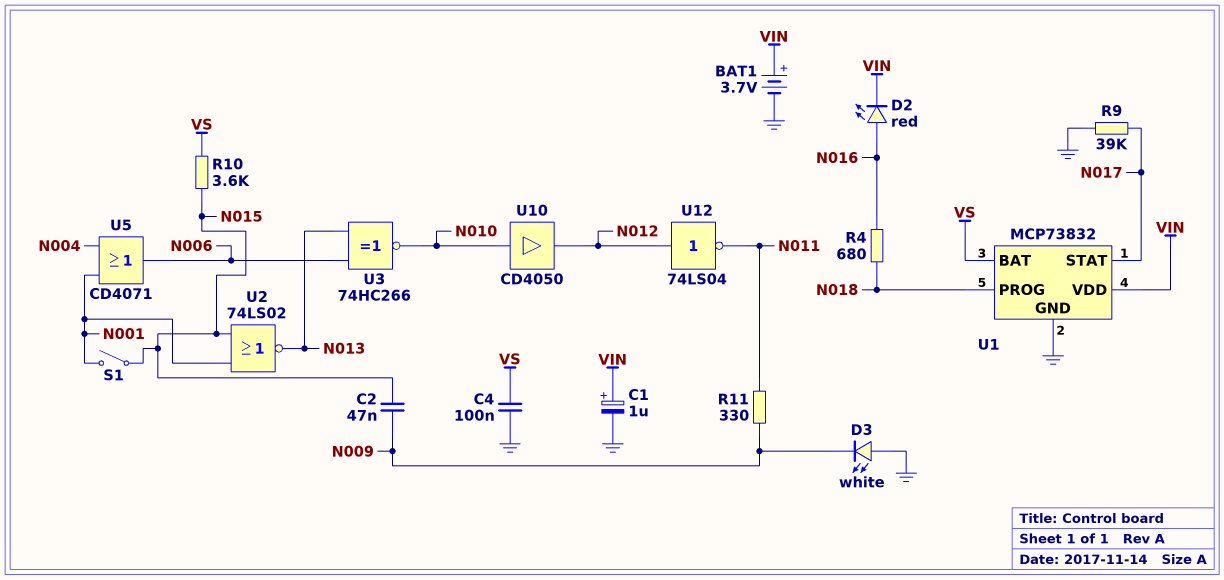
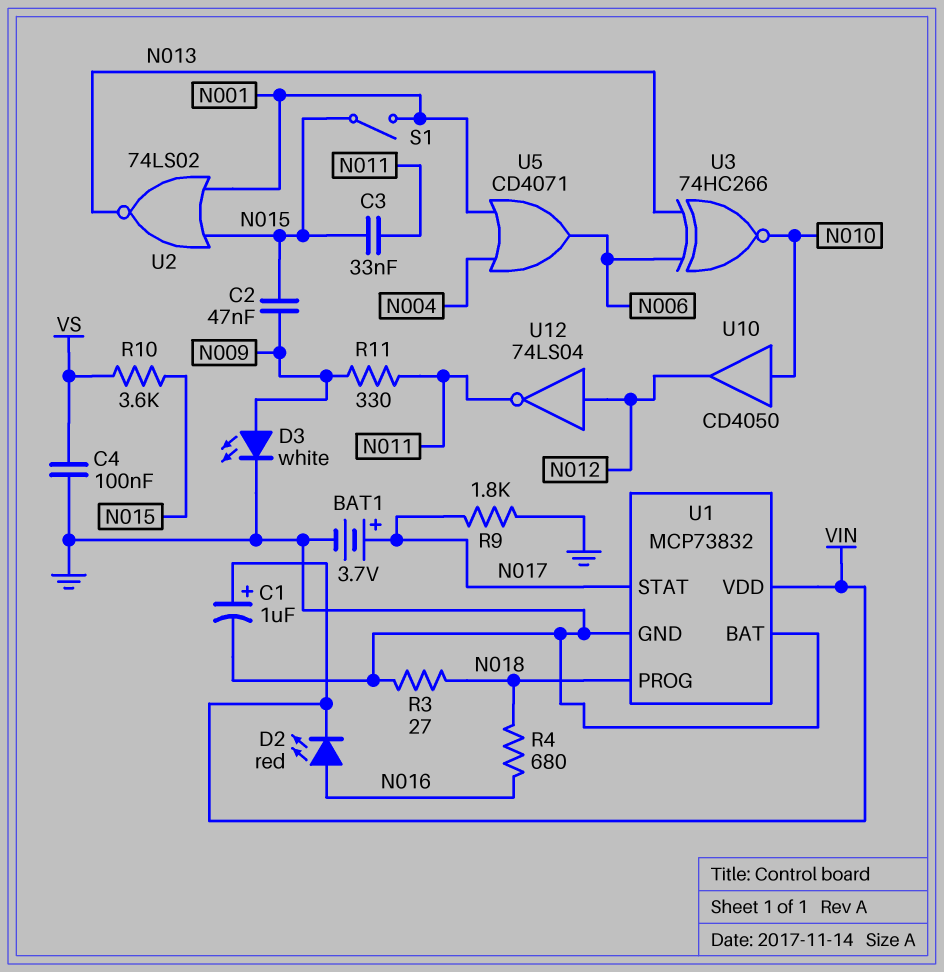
BAT1: 3.7V (plus VIN, minus GND) -> 3.7V (plus N017, minus GND)
C3: none -> 33nF (N011, N015)
D3: LED white (A GND, K N009) -> LED white (A N009, K GND)
R3: none -> 27 (GND, N018)
R9: 39k (GND, N017) -> 1.8k (GND, N017)
U1 pin BAT: VS -> GND

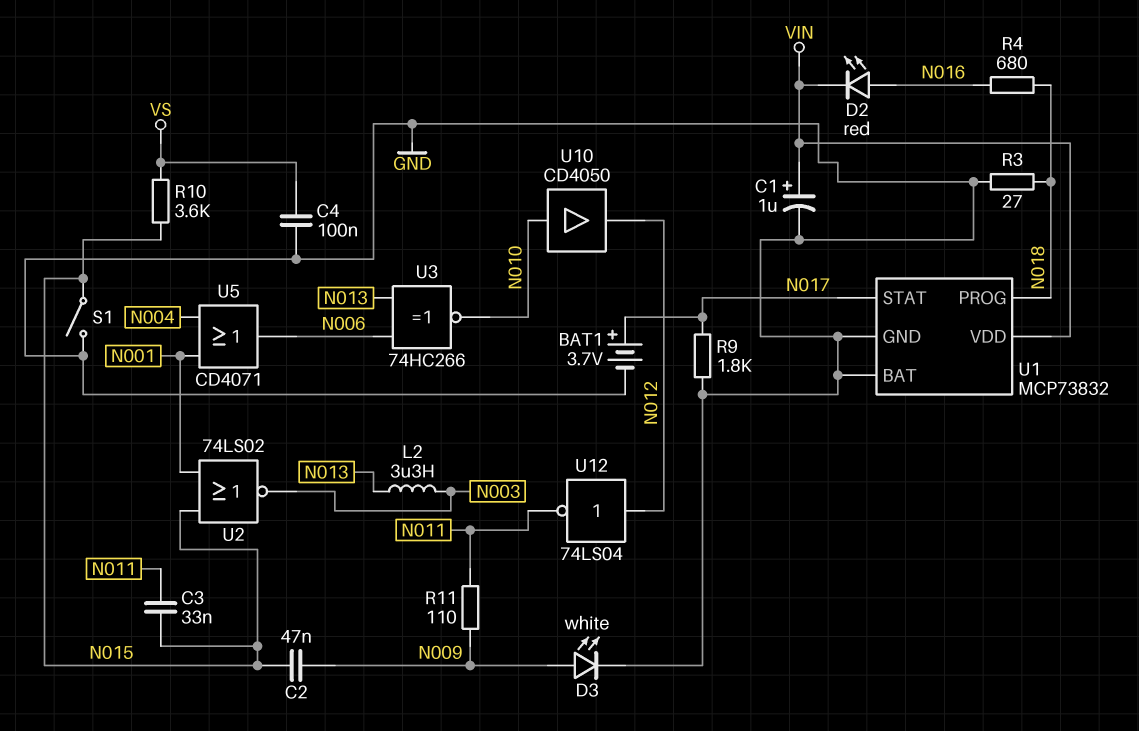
L2: none -> 3.3uH (N003, N013)
R11: 330 (N009, N011) -> 110 (N009, N011)
S1: switch (N001, N015) -> switch (GND, N015)
U2: NOR 74LS02 (in N001, in N015, out N013) -> NOR 74LS02 (in N001, in N015, out N003)

